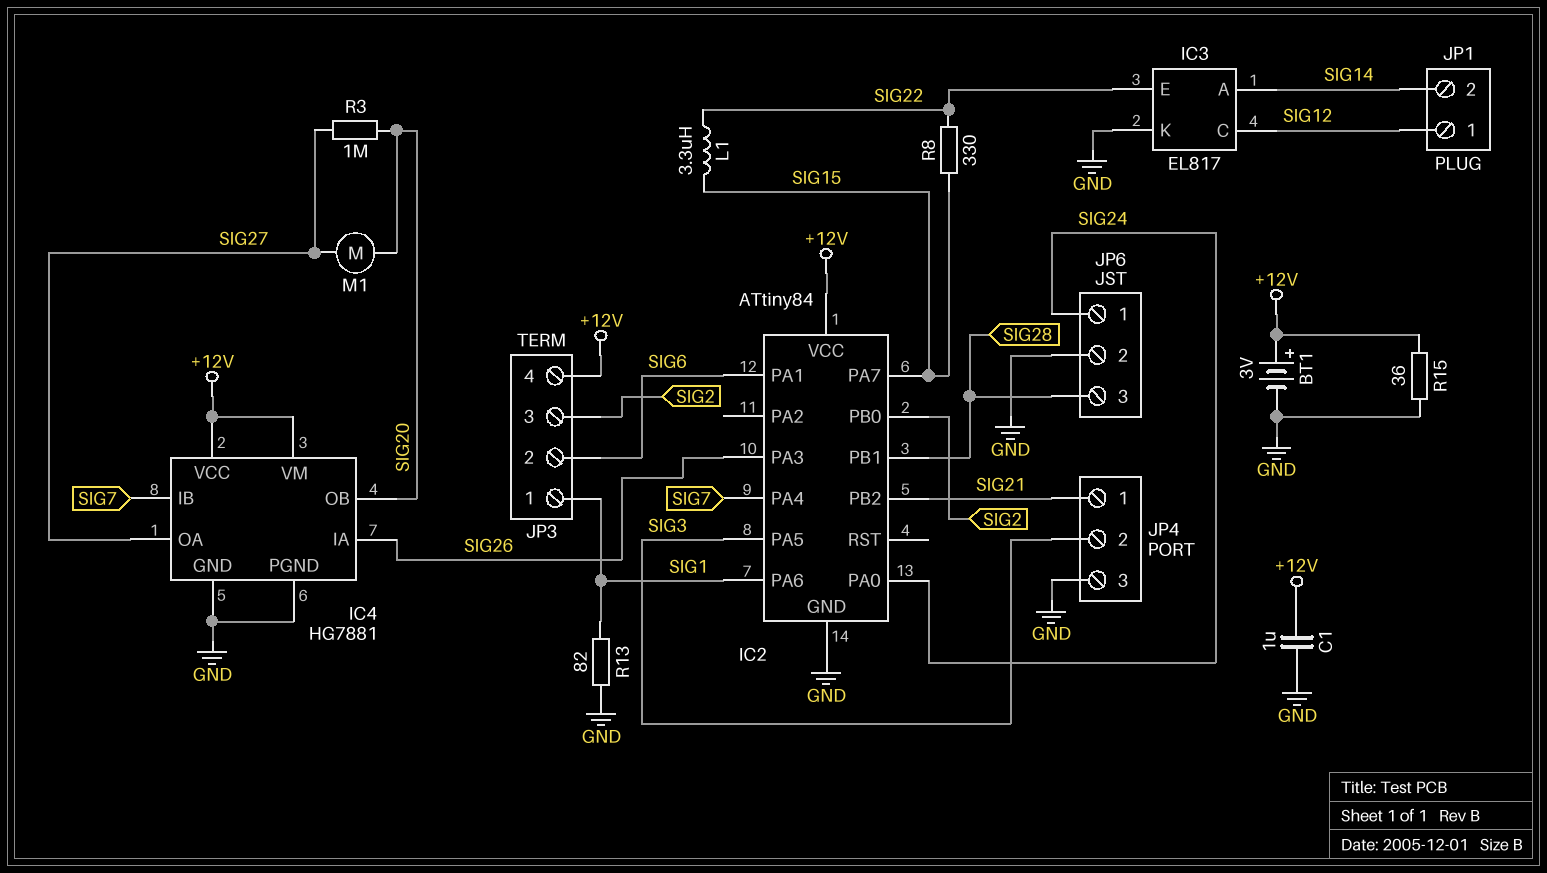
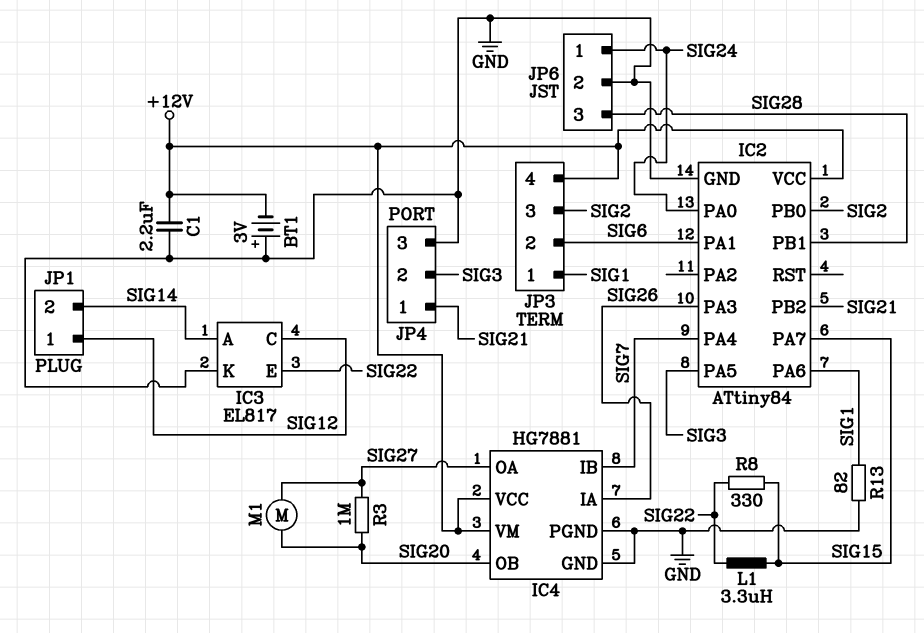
BT1: 3V (plus +12V, minus GND) -> 3V (plus GND, minus +12V)
C1: 1uF (+12V, GND) -> 2.2uF (+12V, GND)
R15: 36 (+12V, GND) -> none

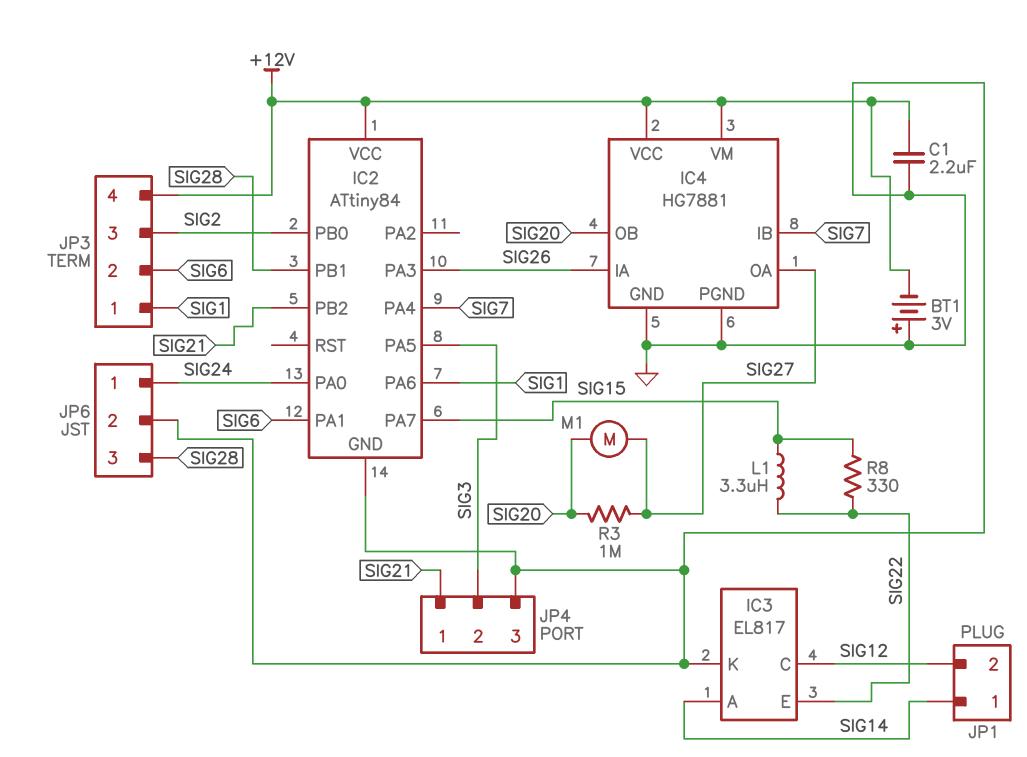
JP1 pin 1: SIG12 -> SIG14
JP1 pin 2: SIG14 -> SIG12
R13: 82 (GND, SIG1) -> none

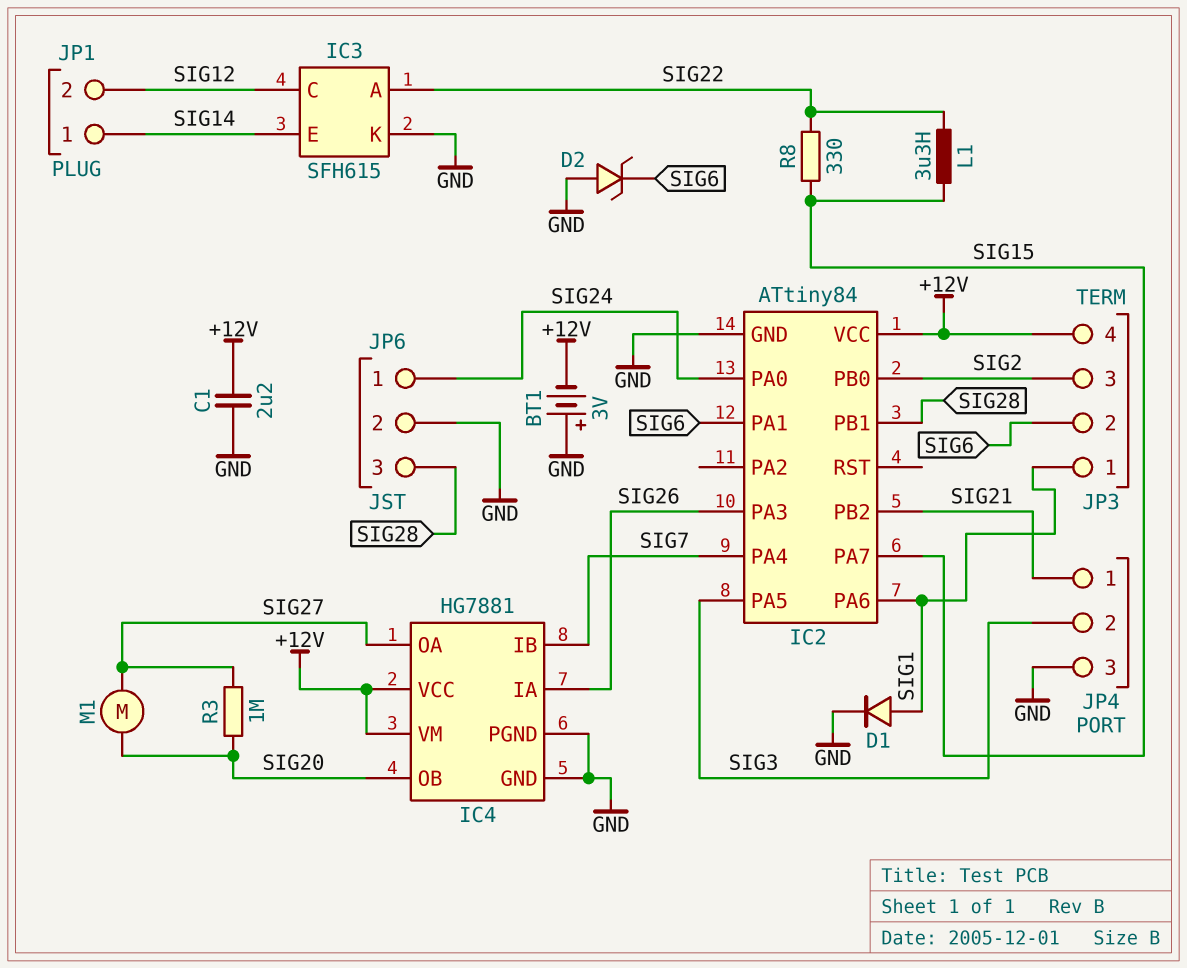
D1: none -> diode (A SIG1, K GND)
D2: none -> zener (A GND, K SIG6)
IC3: EL817 -> SFH615
IC3 pin A: SIG14 -> SIG22
IC3 pin E: SIG22 -> SIG14

